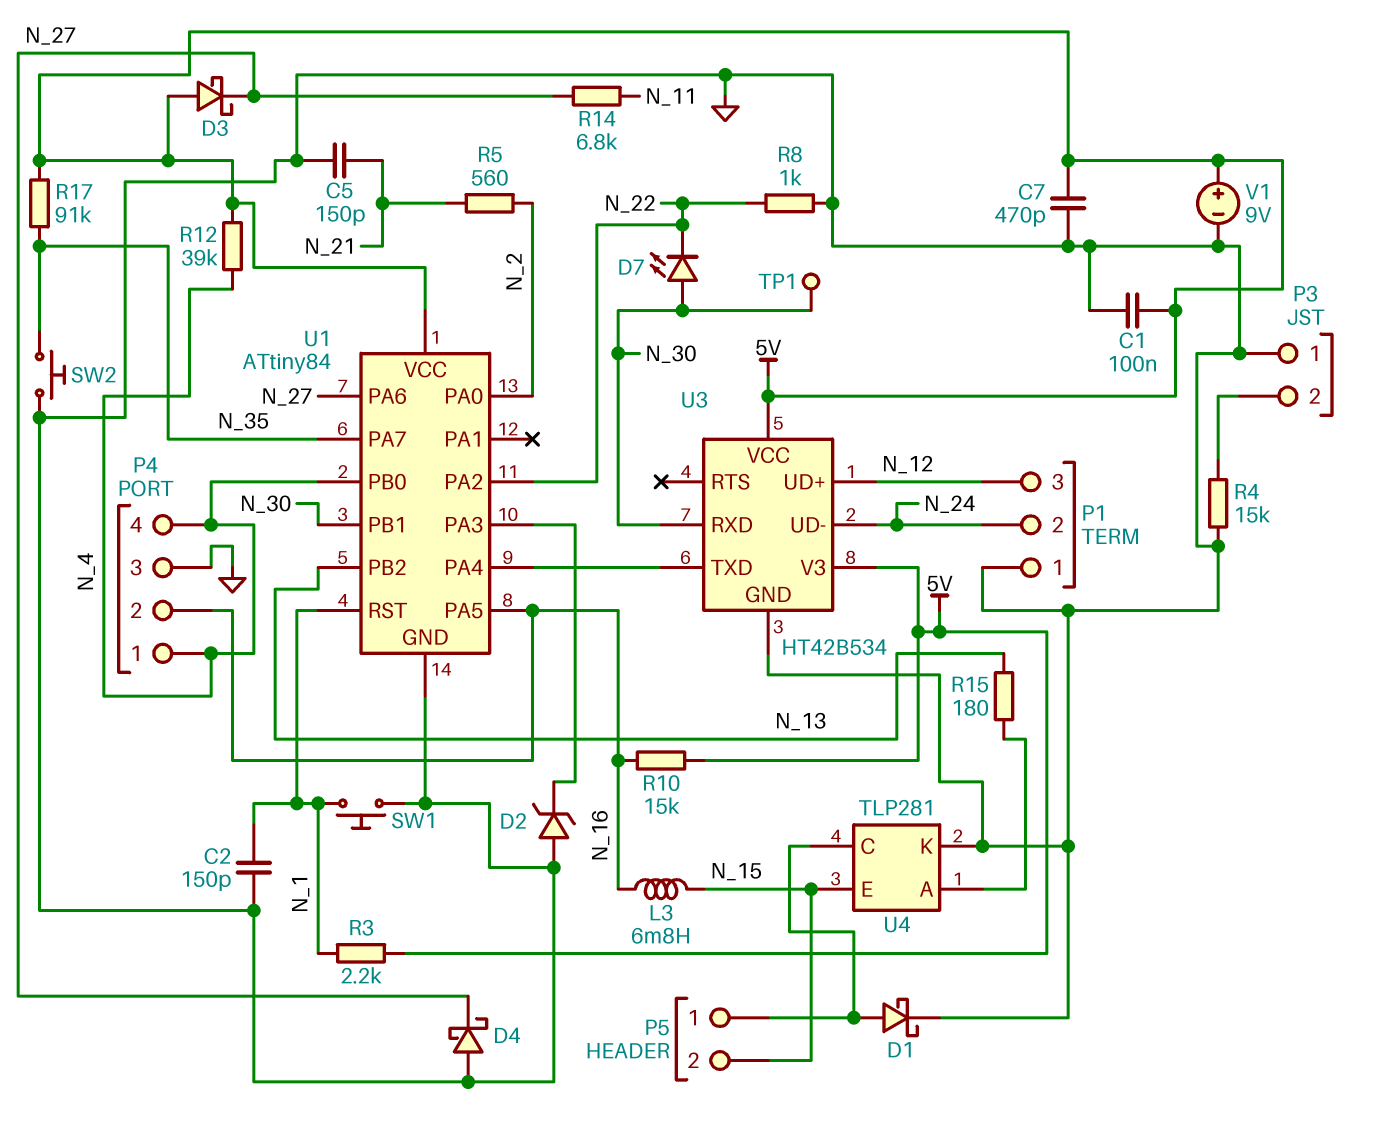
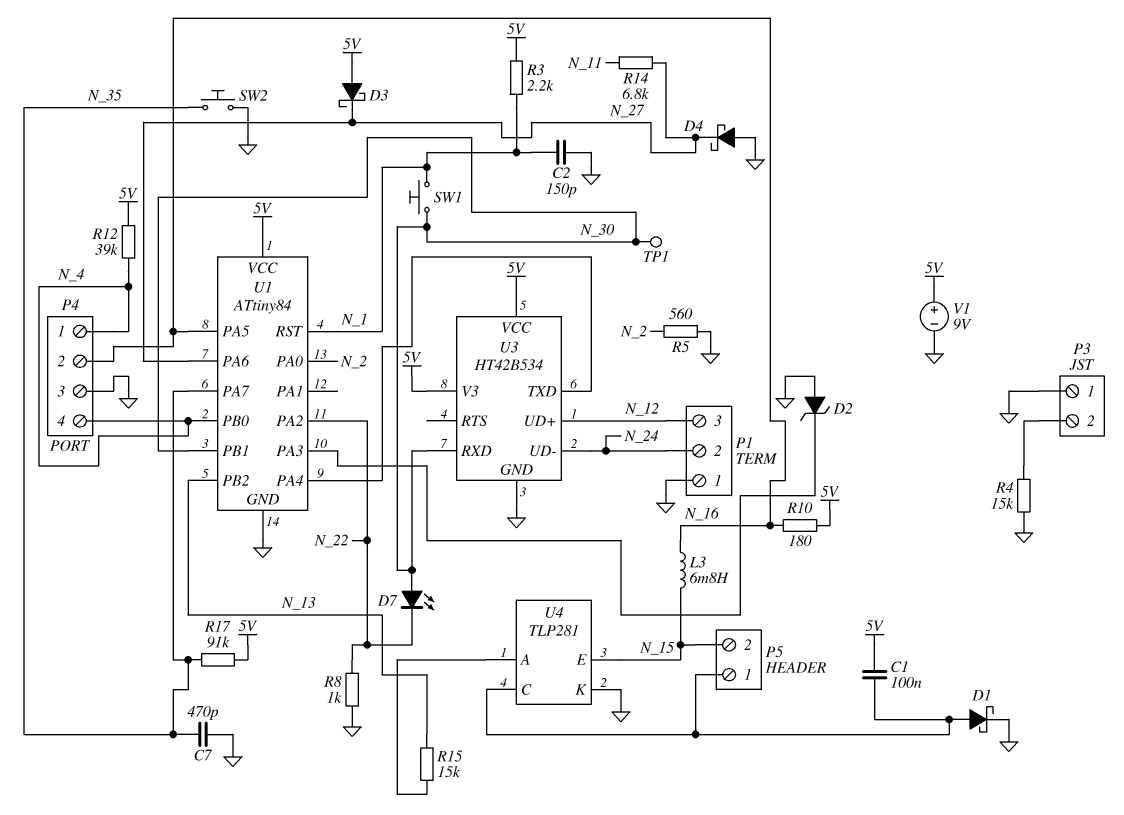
C1: 100nF (5V, GND) -> 100nF (5V, P5/1)
C5: 150pF (GND, N_21) -> none
C7: 470pF (5V, GND) -> 470pF (GND, N_35)
R5: 560 (N_2, N_21) -> 560 (GND, N_2)
R10: 15k (5V, N_16) -> 180 (5V, N_16)
R15: 180 (N_13, U4/A) -> 15k (N_13, U4/A)
SW1: button (GND, N_1) -> button (N_1, N_30)

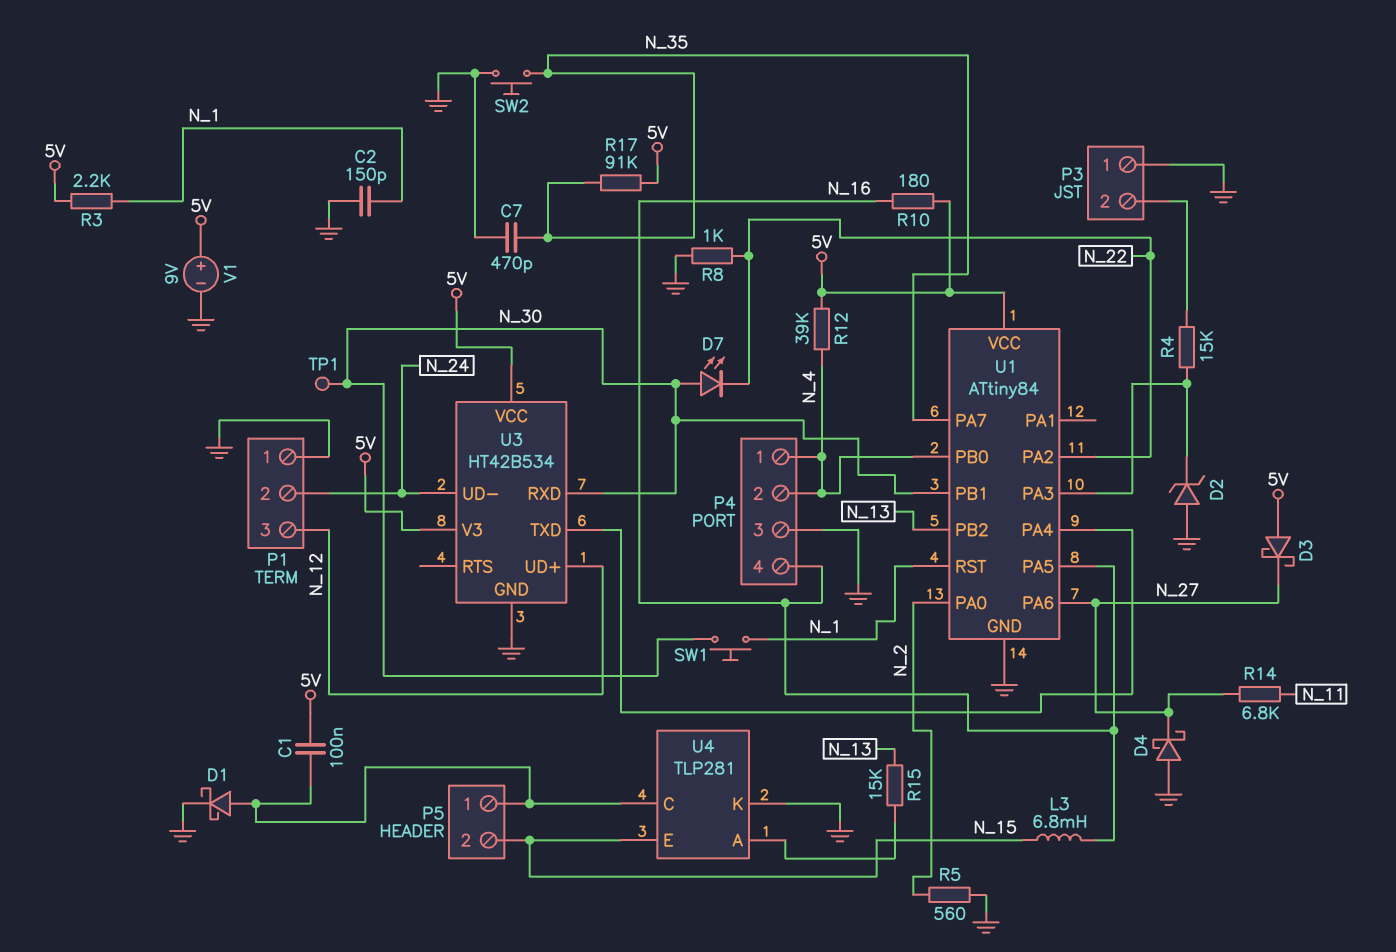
P4 pin 2: N_16 -> N_4
P4 pin 4: N_4 -> N_16
R4: 15k (GND, P3/2) -> 15k (P3/2, U1/PA3)

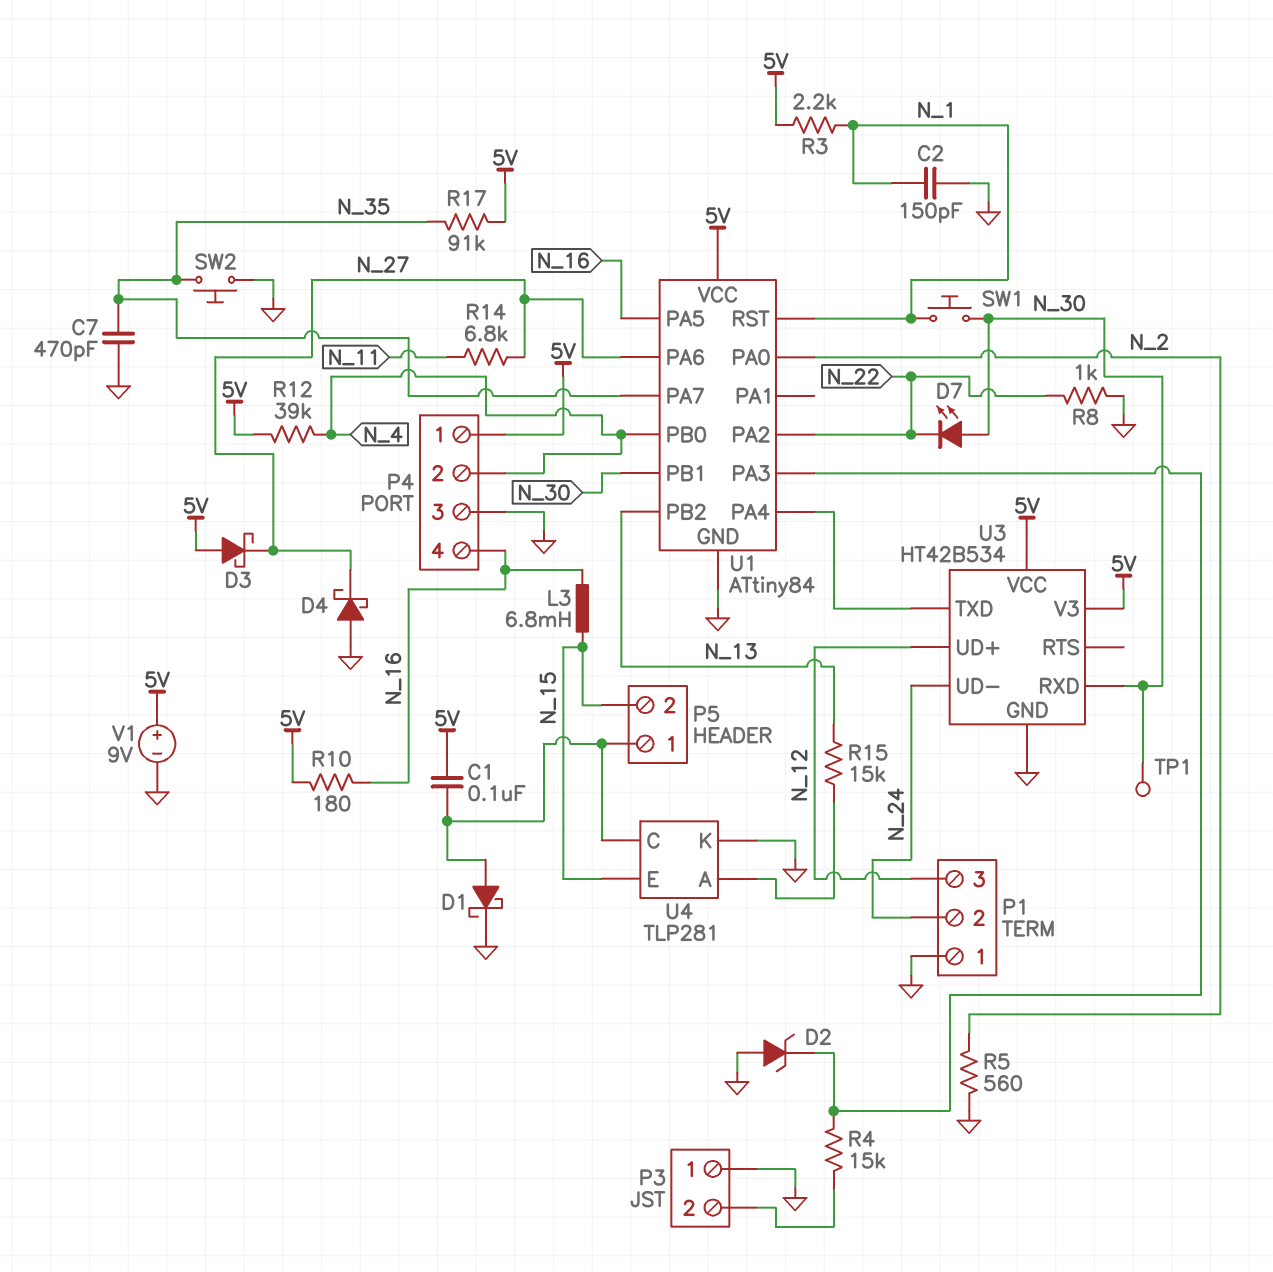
P4 pin 1: N_4 -> 5V

